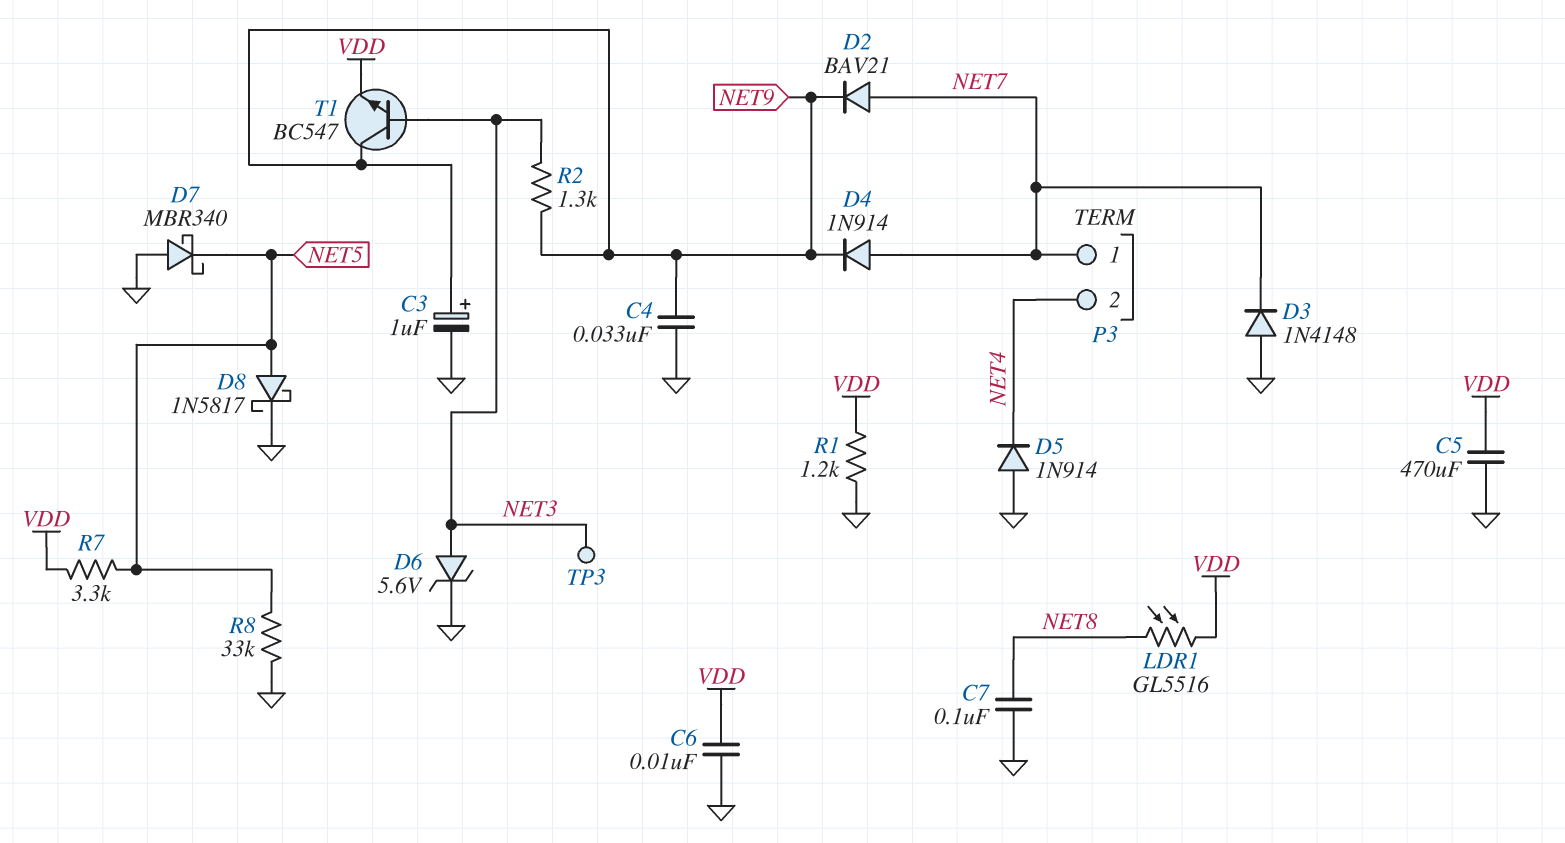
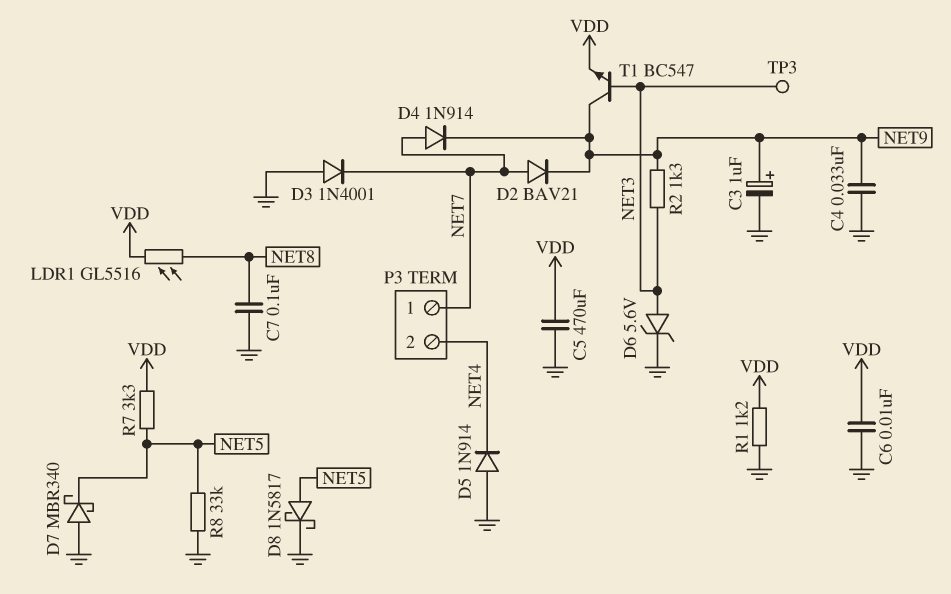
D3: diode 1N4148 (A GND, K NET7) -> diode 1N4001 (A GND, K NET7)

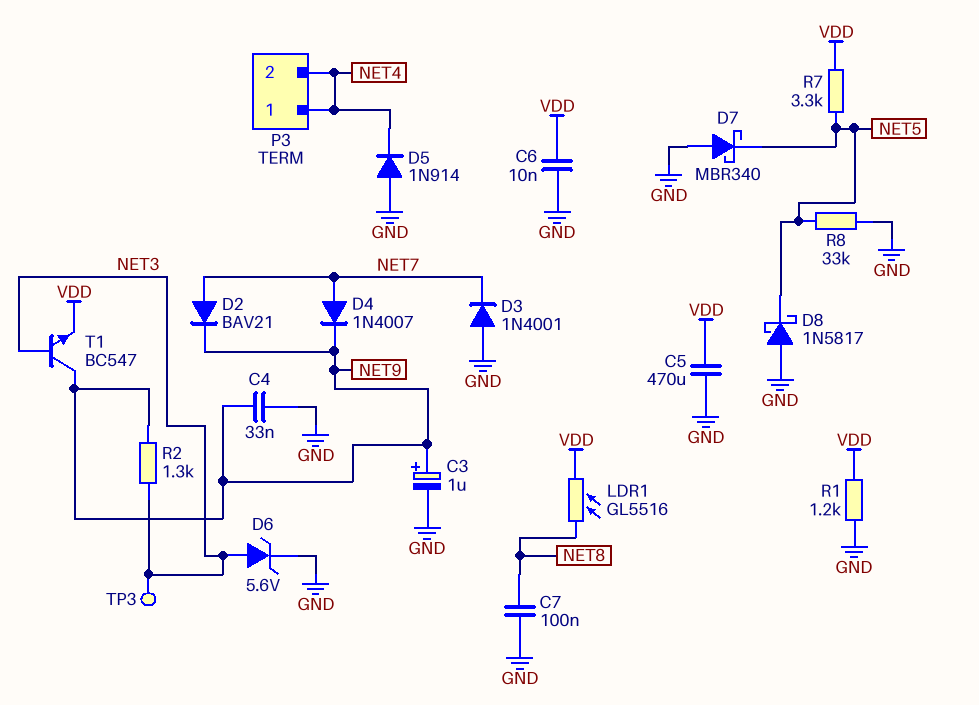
D4: diode 1N914 (A NET7, K NET9) -> diode 1N4007 (A NET7, K NET9)
D8: schottky 1N5817 (A NET5, K GND) -> schottky 1N5817 (A GND, K NET5)
P3 pin 1: NET7 -> NET4

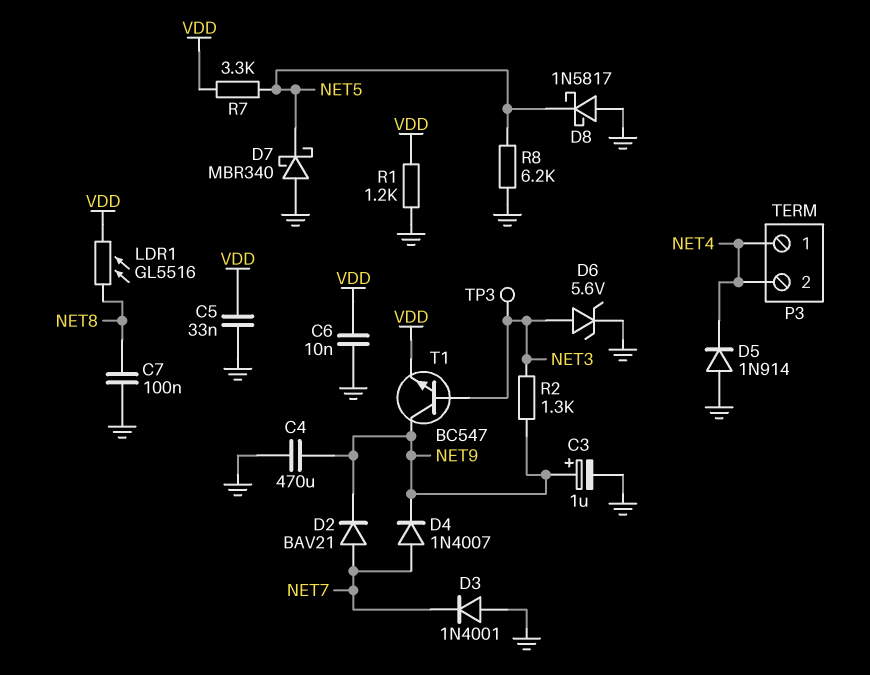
C4: 33nF (GND, NET9) -> 470uF (GND, NET9)
C5: 470uF (GND, VDD) -> 33nF (GND, VDD)
R8: 33k (GND, NET5) -> 6.2k (GND, NET5)

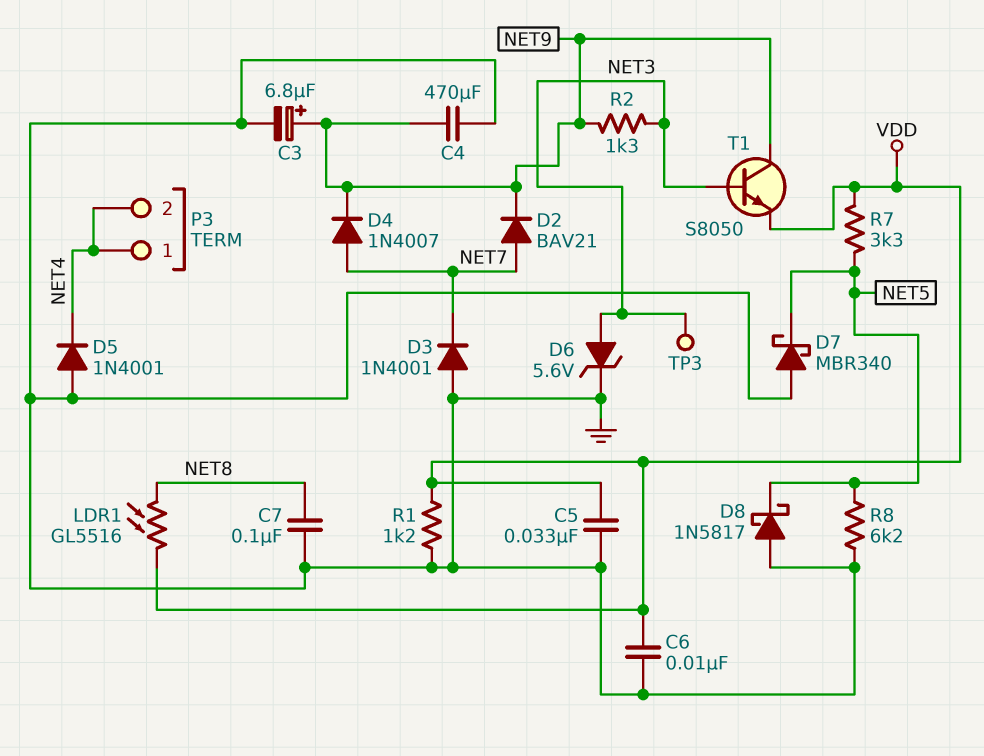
C3: 1uF (plus NET9, minus GND) -> 6.8uF (plus NET9, minus GND)
D5: diode 1N914 (A GND, K NET4) -> diode 1N4001 (A GND, K NET4)
T1: NPN BC547 (B NET3, C NET9, E VDD) -> NPN S8050 (B NET3, C NET9, E VDD)

